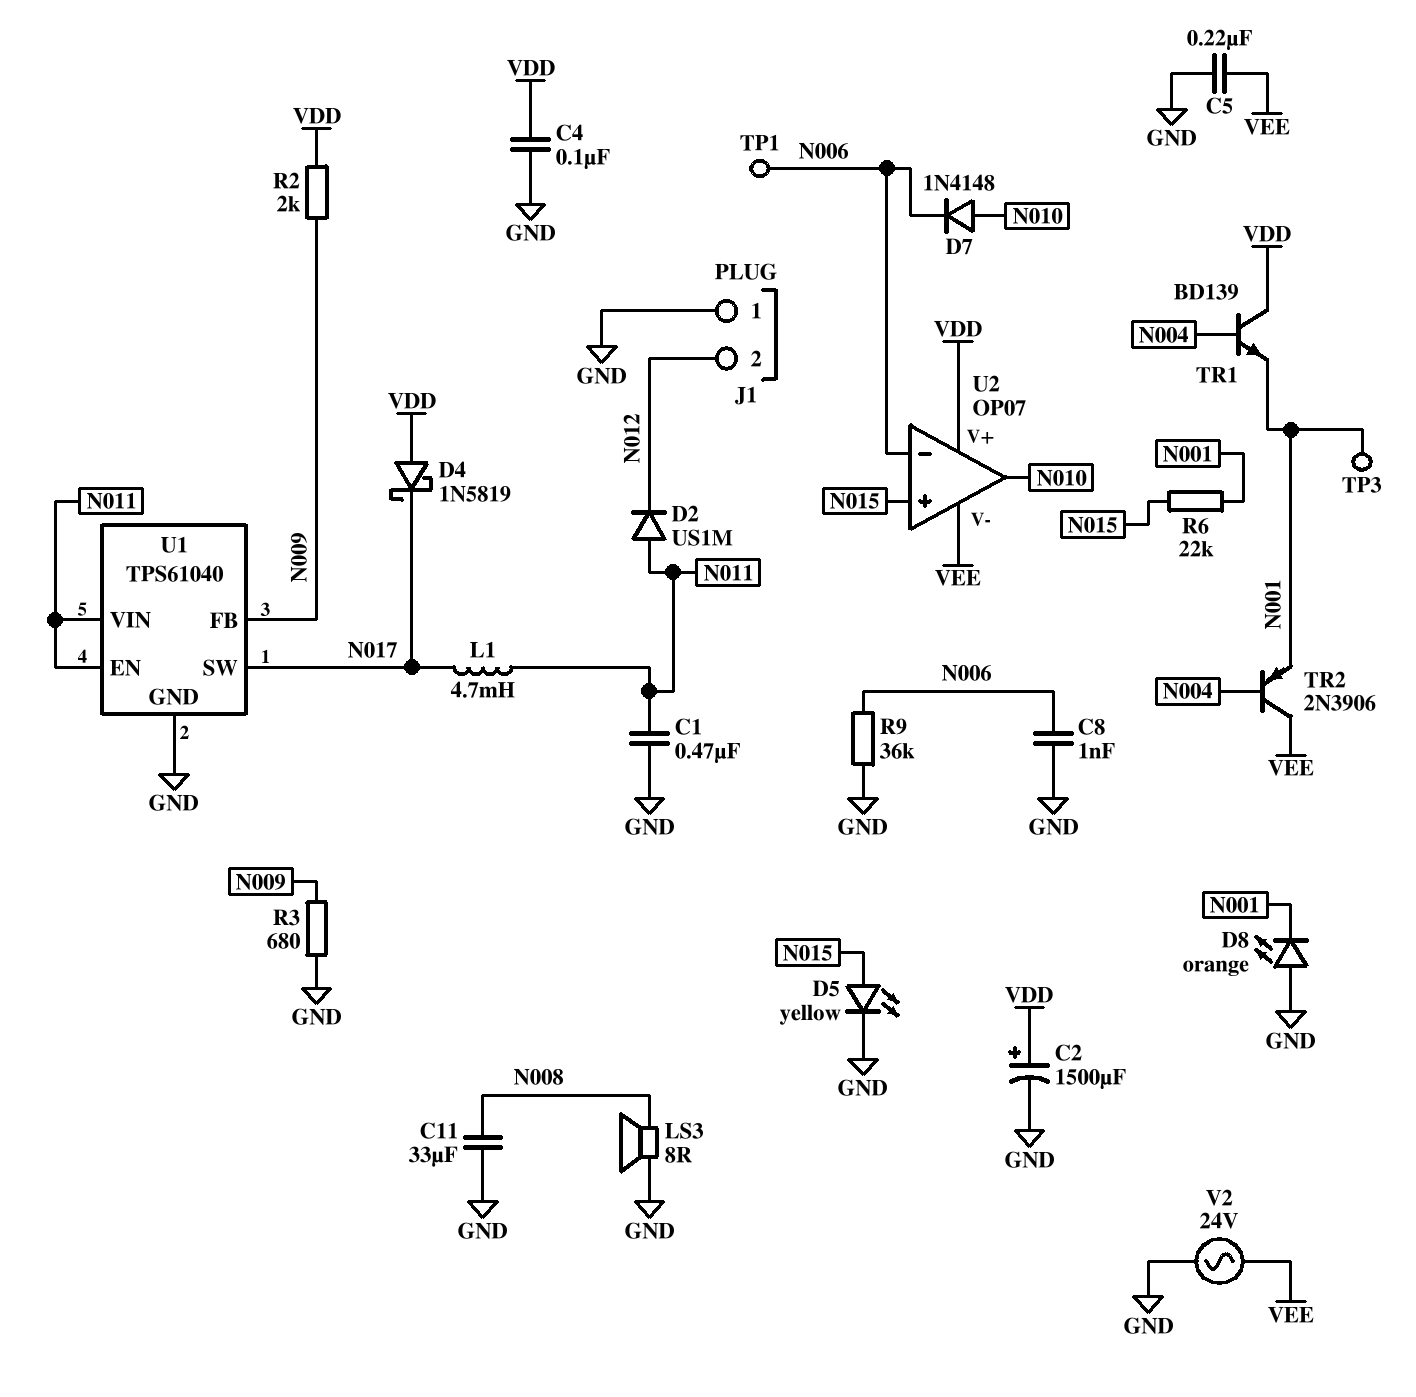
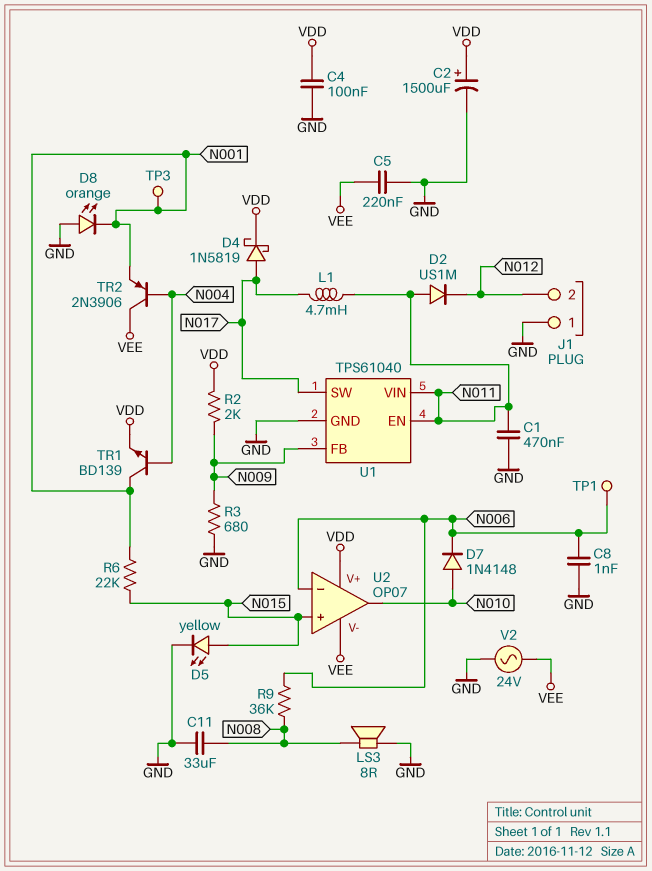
D4: schottky 1N5819 (A VDD, K N017) -> schottky 1N5819 (A N017, K VDD)
R9: 36k (GND, N006) -> 36k (N006, N008)
TR1: NPN BD139 (B N004, C VDD, E N001) -> NPN BD139 (B N004, C N001, E VDD)

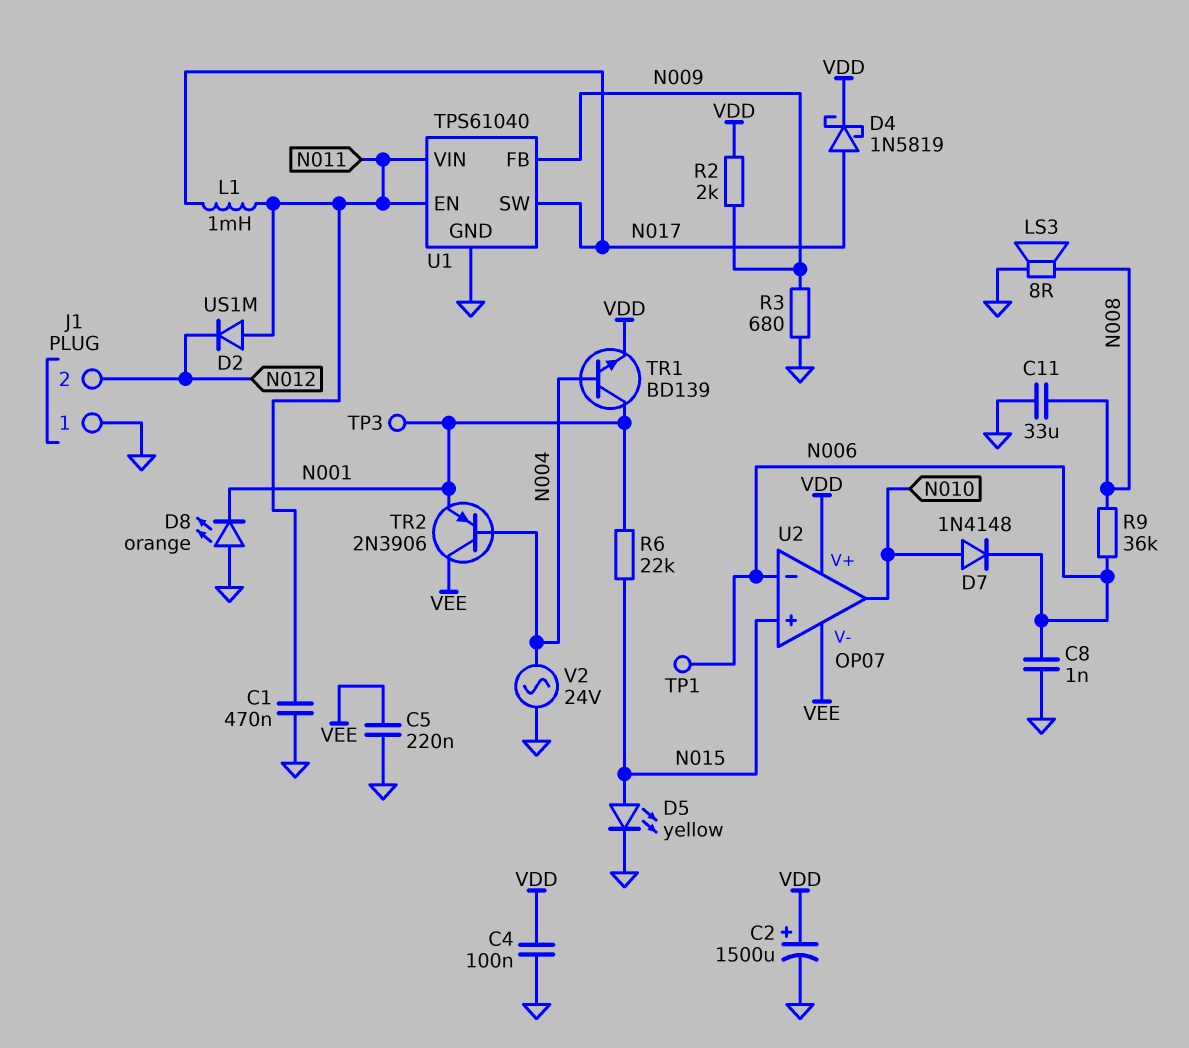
L1: 4.7mH (N011, N017) -> 1mH (N011, N017)
V2: AC 24V (GND, VEE) -> AC 24V (GND, N004)

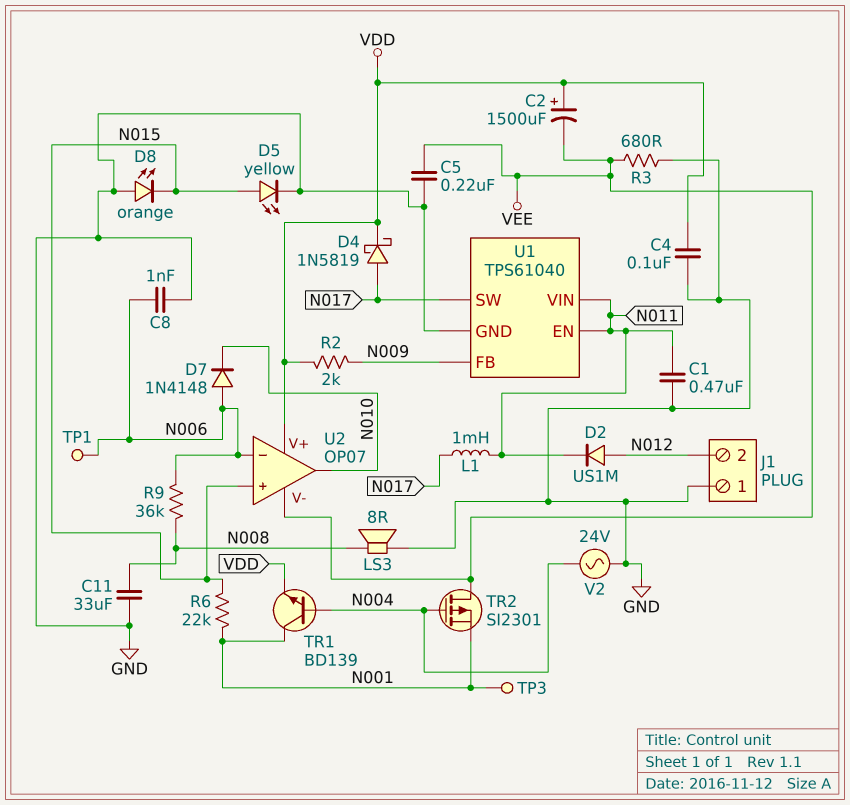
C2: 1500uF (plus VDD, minus GND) -> 1500uF (plus VDD, minus VEE)
D2: diode US1M (A N011, K N012) -> diode US1M (A N012, K N011)
D7: diode 1N4148 (A N010, K N006) -> diode 1N4148 (A N006, K N010)
D8: LED orange (A GND, K N001) -> LED orange (A GND, K N015)
R3: 680 (GND, N009) -> 680 (GND, VEE)
TR2: PNP 2N3906 (B N004, C VEE, E N001) -> PMOS SI2301 (G N004, D VEE, S N001)

